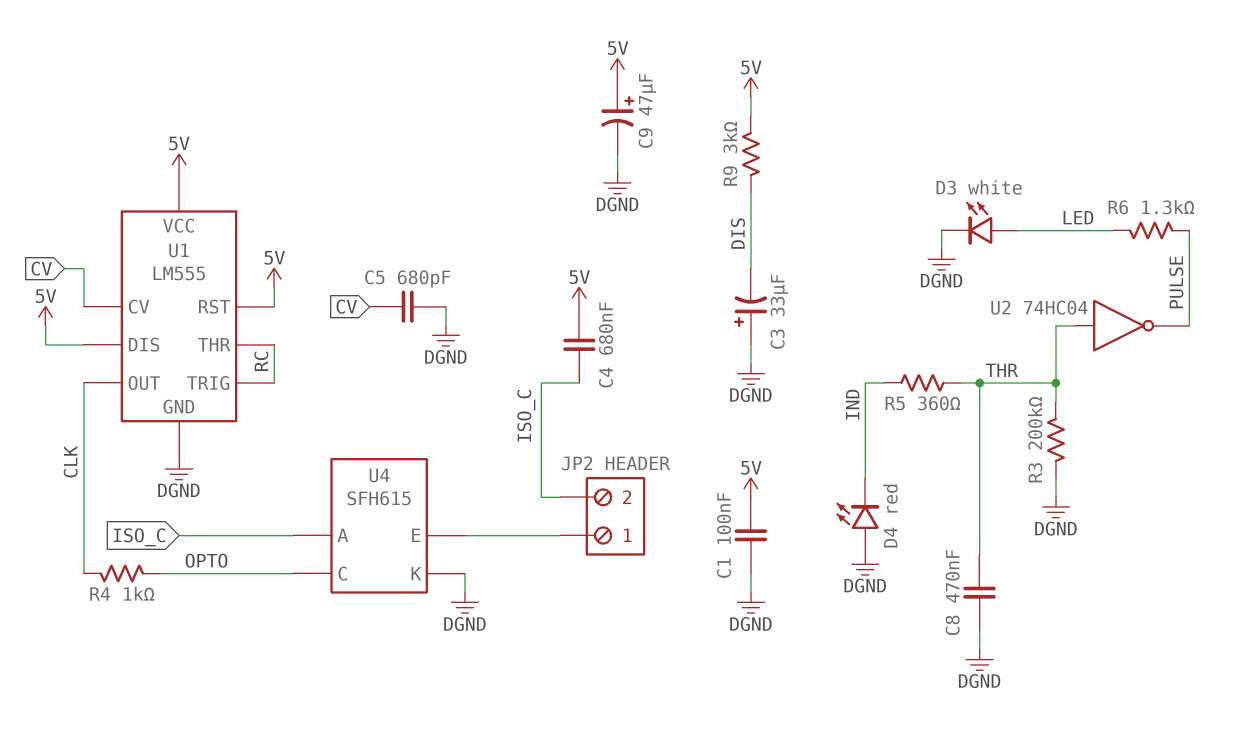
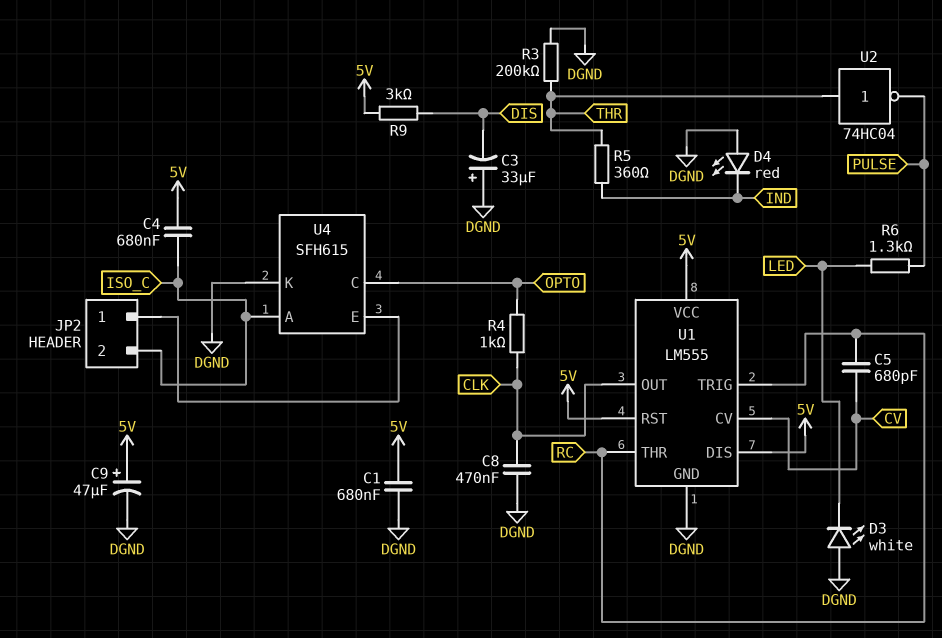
C1: 100nF (5V, DGND) -> 680nF (5V, DGND)
C5: 680pF (CV, DGND) -> 680pF (CV, RC)
C8: 470nF (DGND, THR) -> 470nF (CLK, DGND)
D3: LED white (A LED, K DGND) -> LED white (A DGND, K LED)

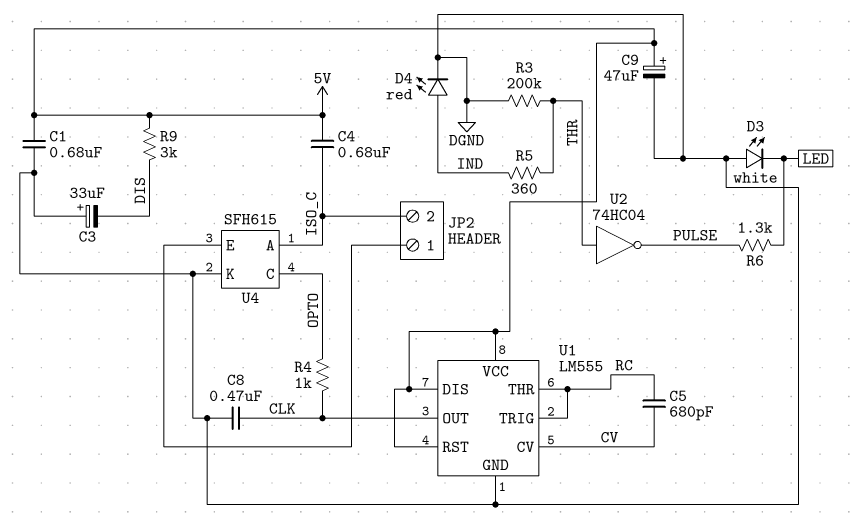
D4: LED red (A DGND, K IND) -> LED red (A IND, K DGND)

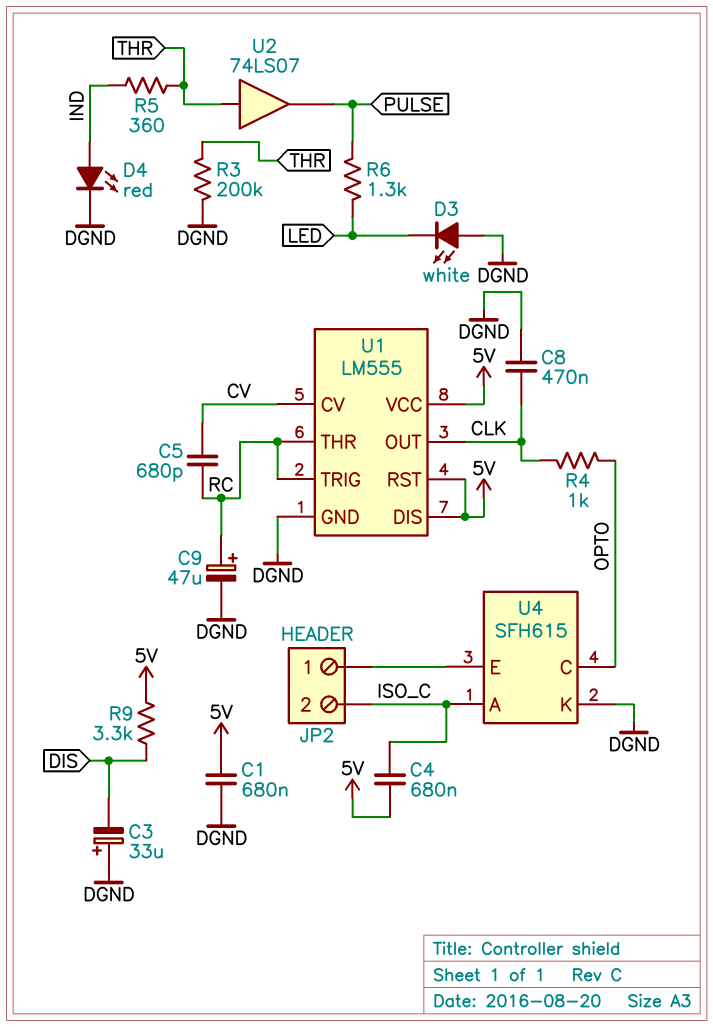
C9: 47uF (plus 5V, minus DGND) -> 47uF (plus RC, minus DGND)
R9: 3k (5V, DIS) -> 3.3k (5V, DIS)
U2: NOT 74HC04 (in THR, out PULSE) -> buffer 74LS07 (in THR, out PULSE)

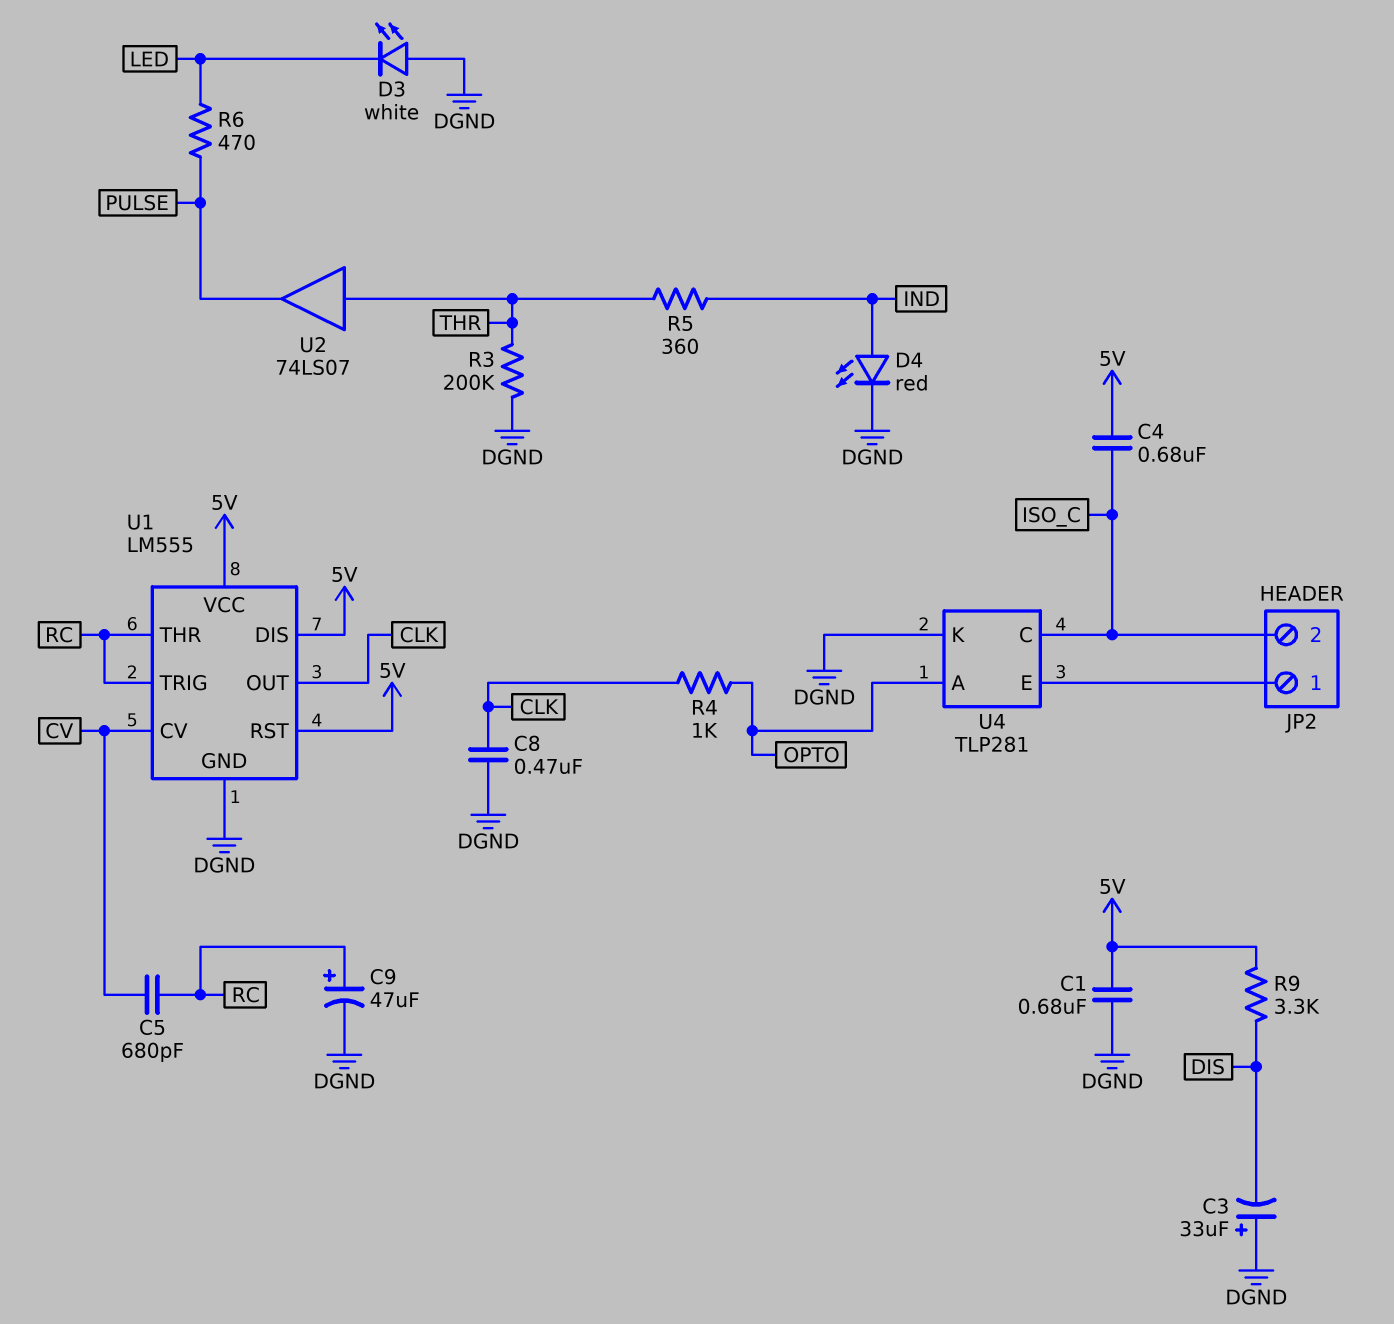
R6: 1.3k (LED, PULSE) -> 470 (LED, PULSE)
U4: SFH615 -> TLP281
U4 pin A: ISO_C -> OPTO
U4 pin C: OPTO -> ISO_C

